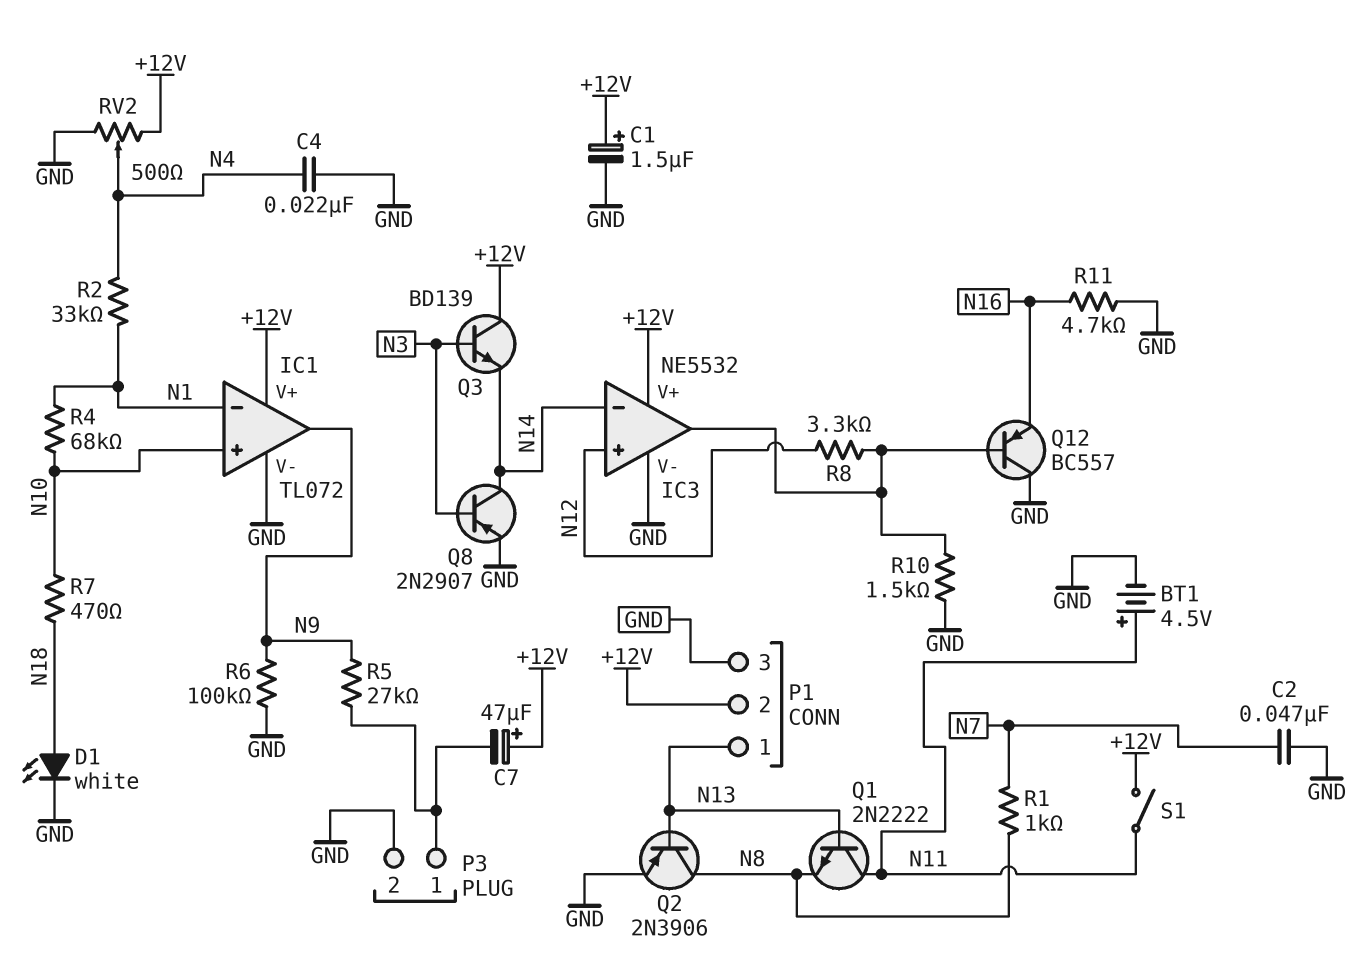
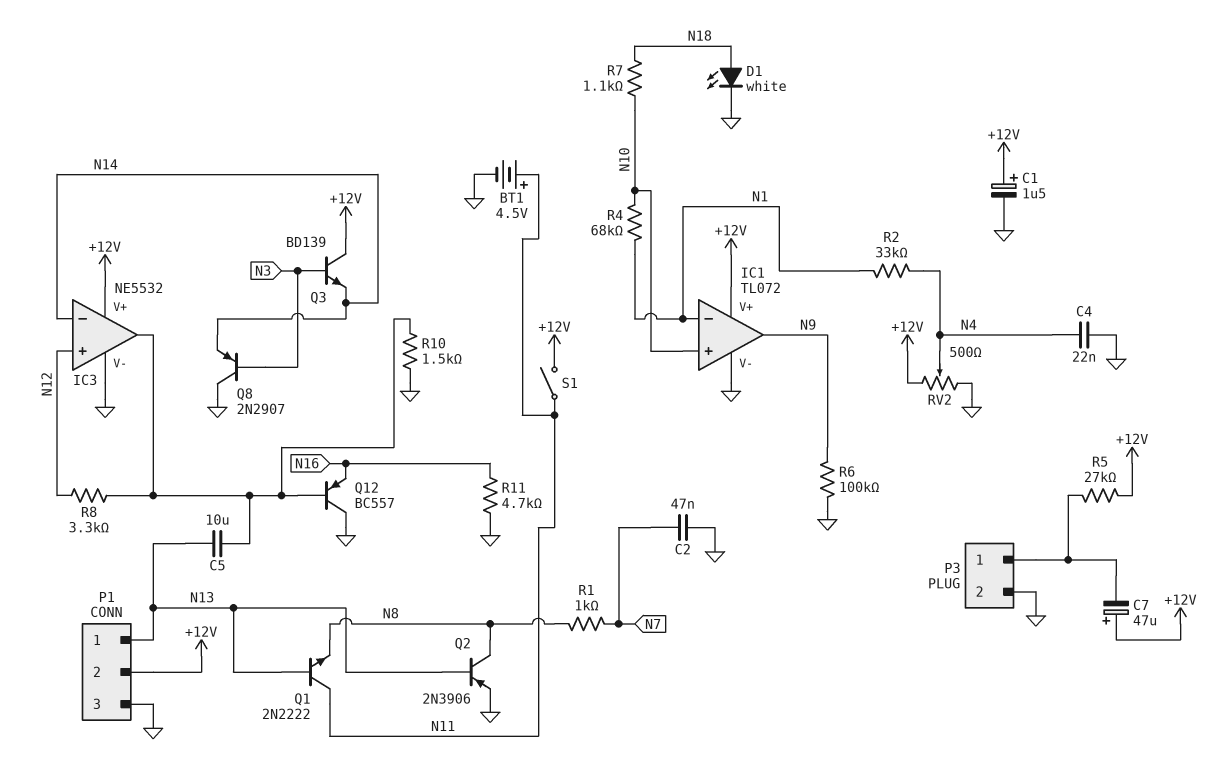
C5: none -> 10uF (IC3/out, N13)
Q8: PNP 2N2907 (B N3, C N14, E GND) -> PNP 2N2907 (B N3, C GND, E N14)
R5: 27k (N9, P3/1) -> 27k (+12V, P3/1)
R7: 470 (N10, N18) -> 1.1k (N10, N18)

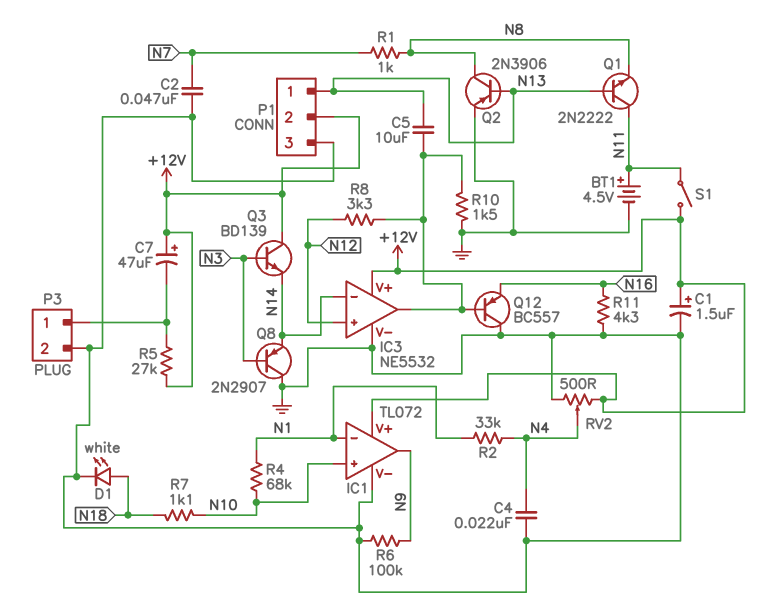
R11: 4.7k (GND, N16) -> 4.3k (GND, N16)

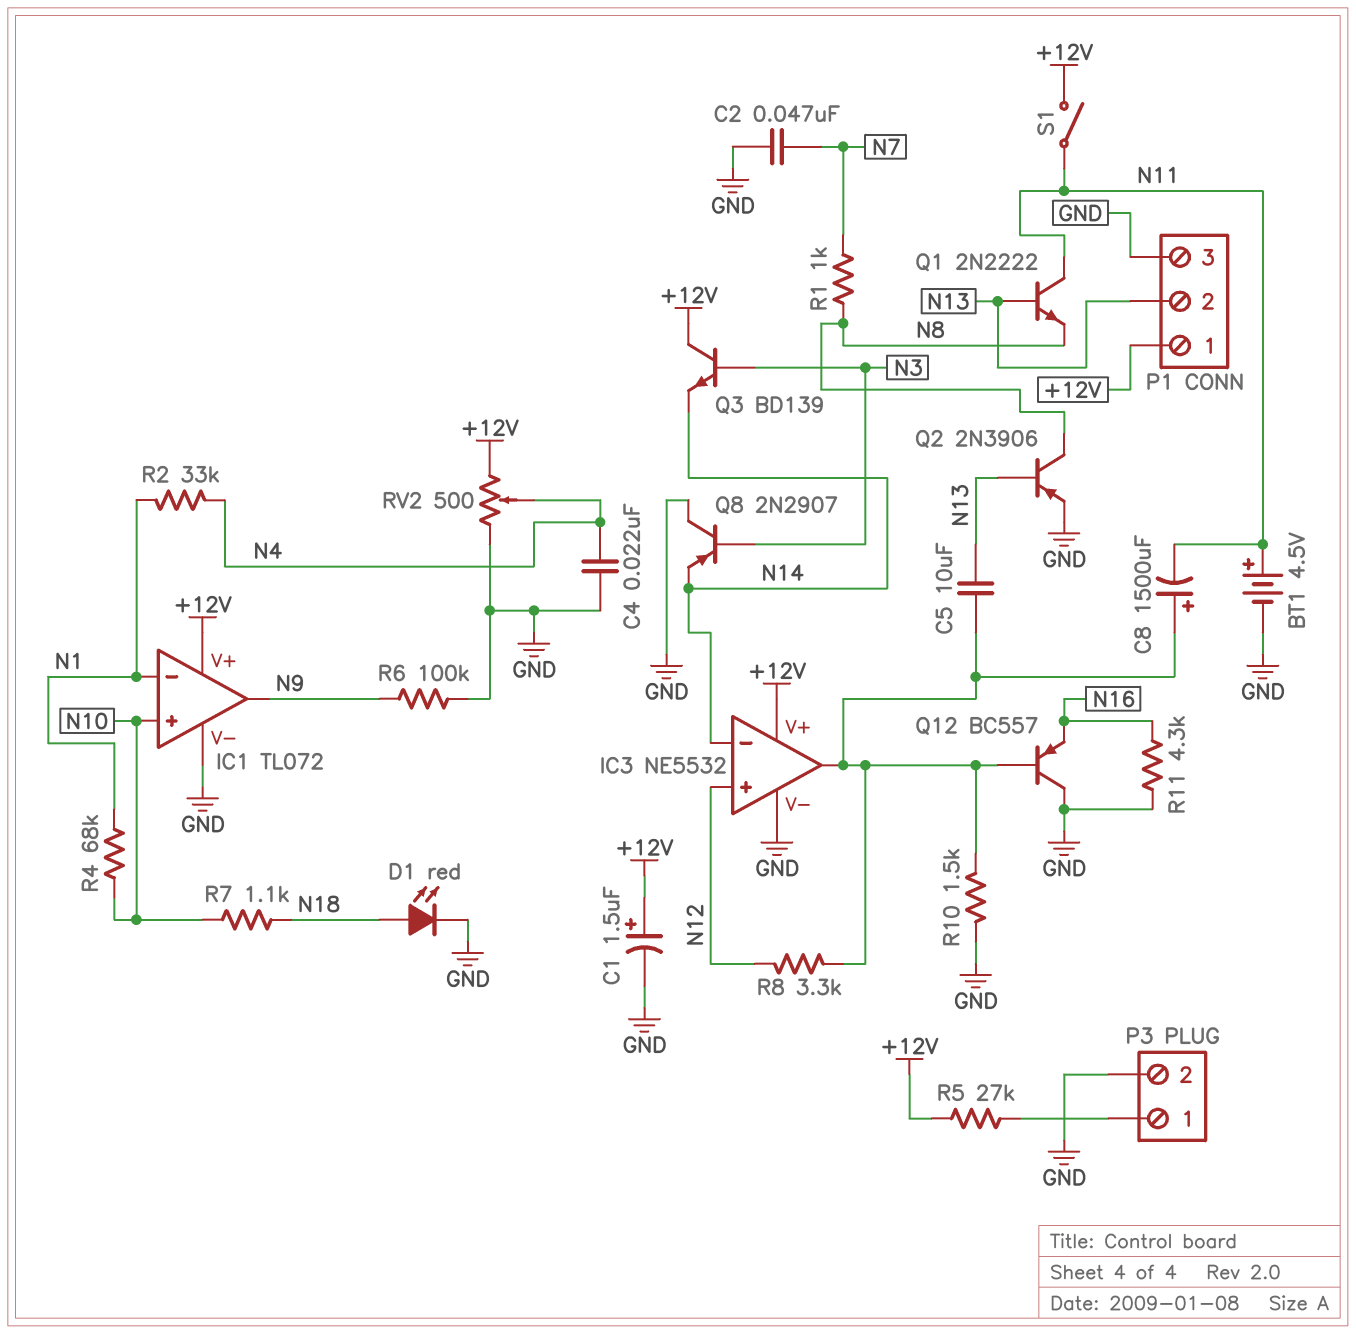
C7: 47uF (plus +12V, minus P3/1) -> none
C8: none -> 1500uF (plus IC3/out, minus N11)
D1: LED white (A N18, K GND) -> LED red (A N18, K GND)
P1 pin 1: N13 -> +12V
P1 pin 2: +12V -> N13

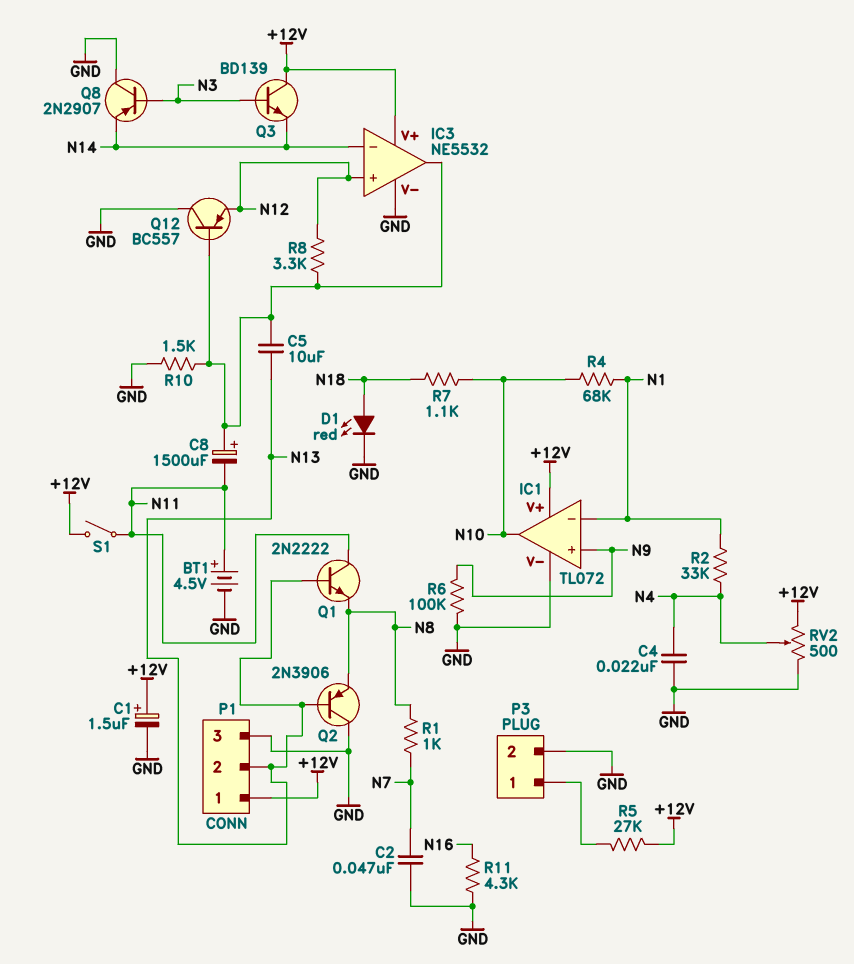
IC1 pin in+: N10 -> N9
IC1 pin out: N9 -> N10
Q2: PNP 2N3906 (B N13, C N8, E GND) -> PNP 2N3906 (B N13, C GND, E N8)
Q12: PNP BC557 (B IC3/out, C GND, E N16) -> PNP BC557 (B IC3/out, C GND, E N12)

